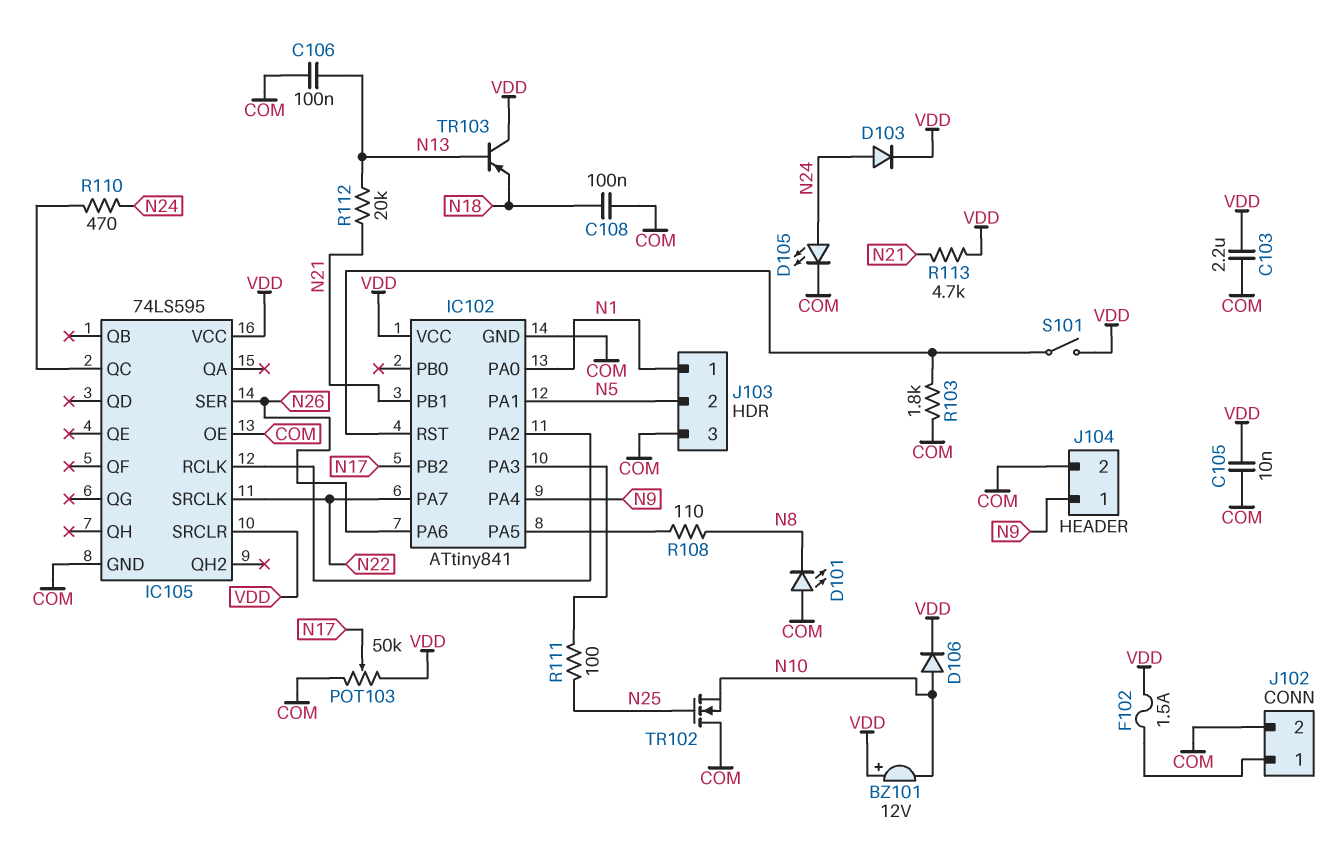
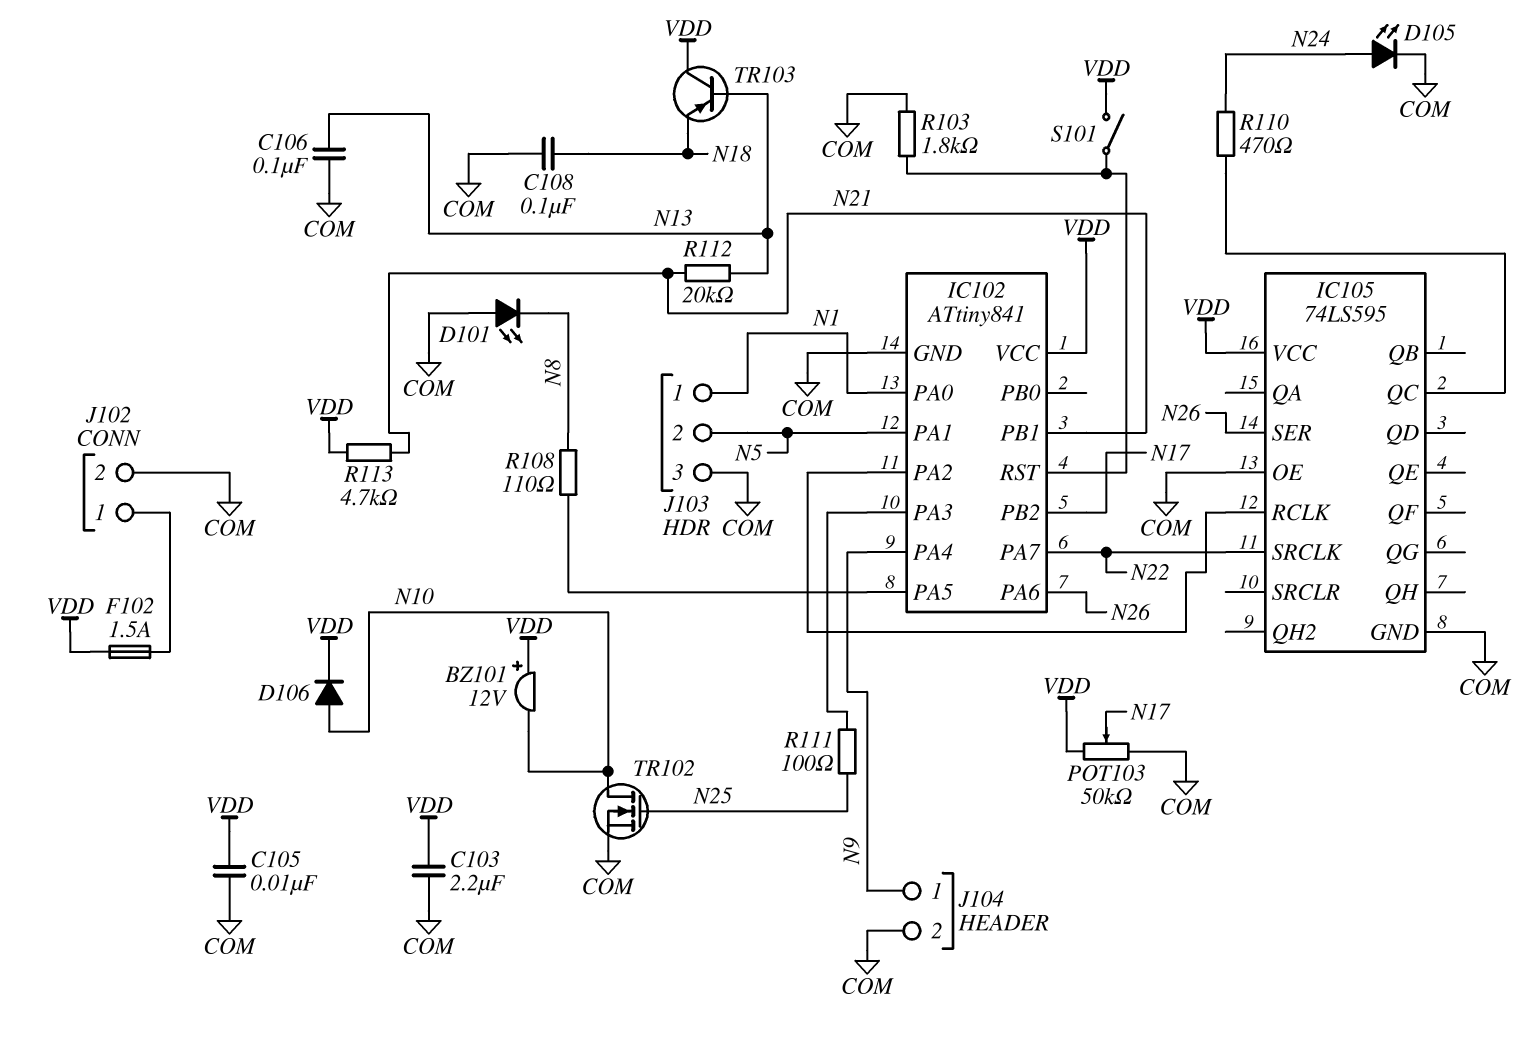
D103: diode (A N24, K VDD) -> none
IC105 pin SRCLR: VDD -> none
TR102: NMOS (G N25, D COM, S N10) -> NMOS (G N25, D N10, S COM)

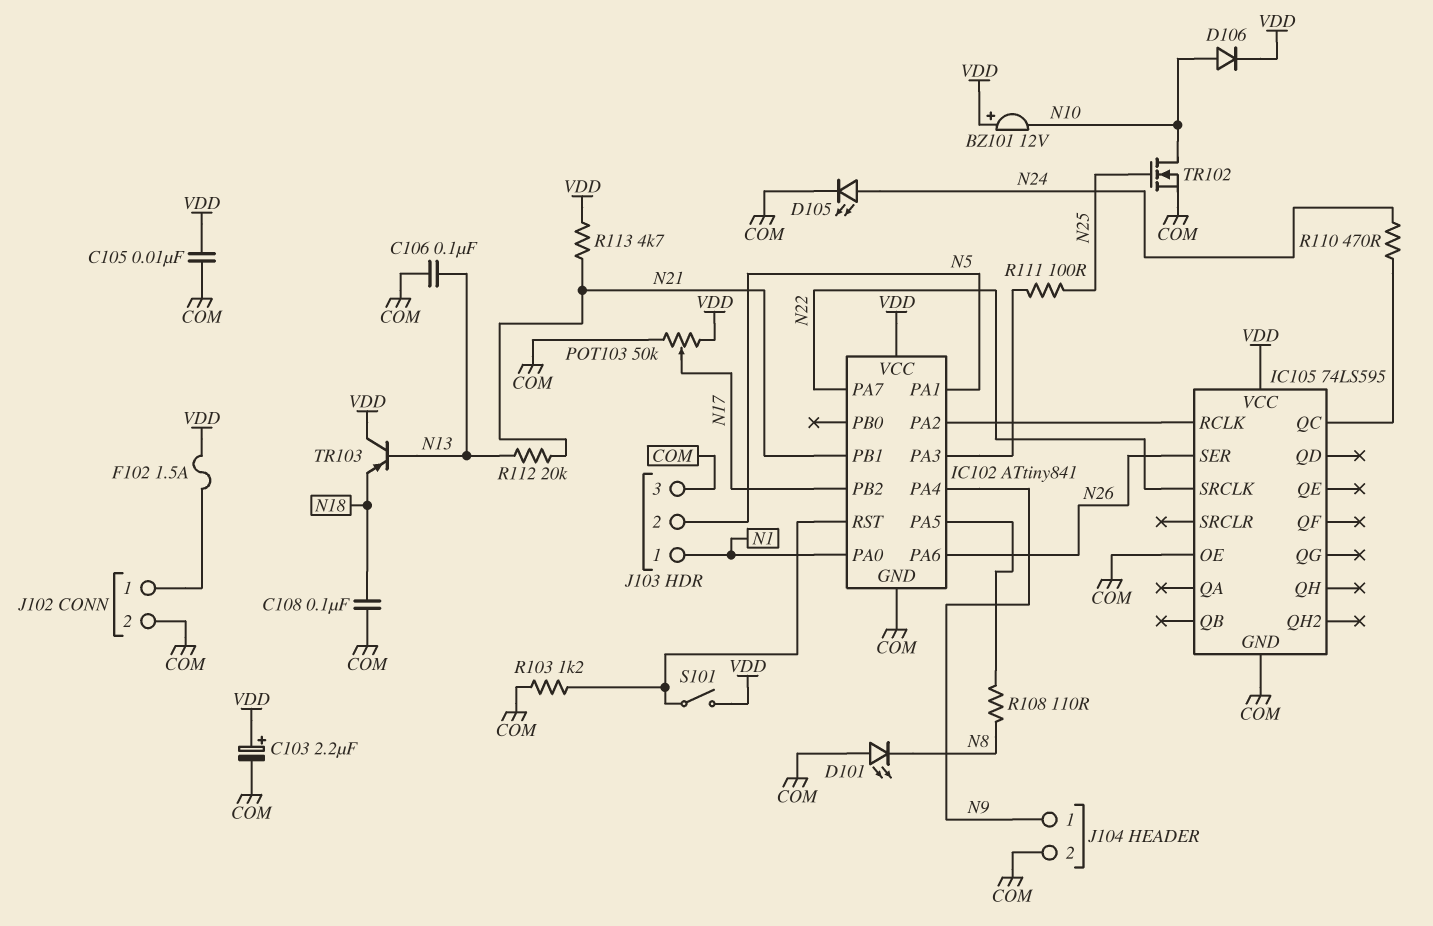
C103: 2.2uF (COM, VDD) -> 2.2uF (plus VDD, minus COM)
R103: 1.8k (COM, IC102/RST) -> 1.2k (COM, IC102/RST)

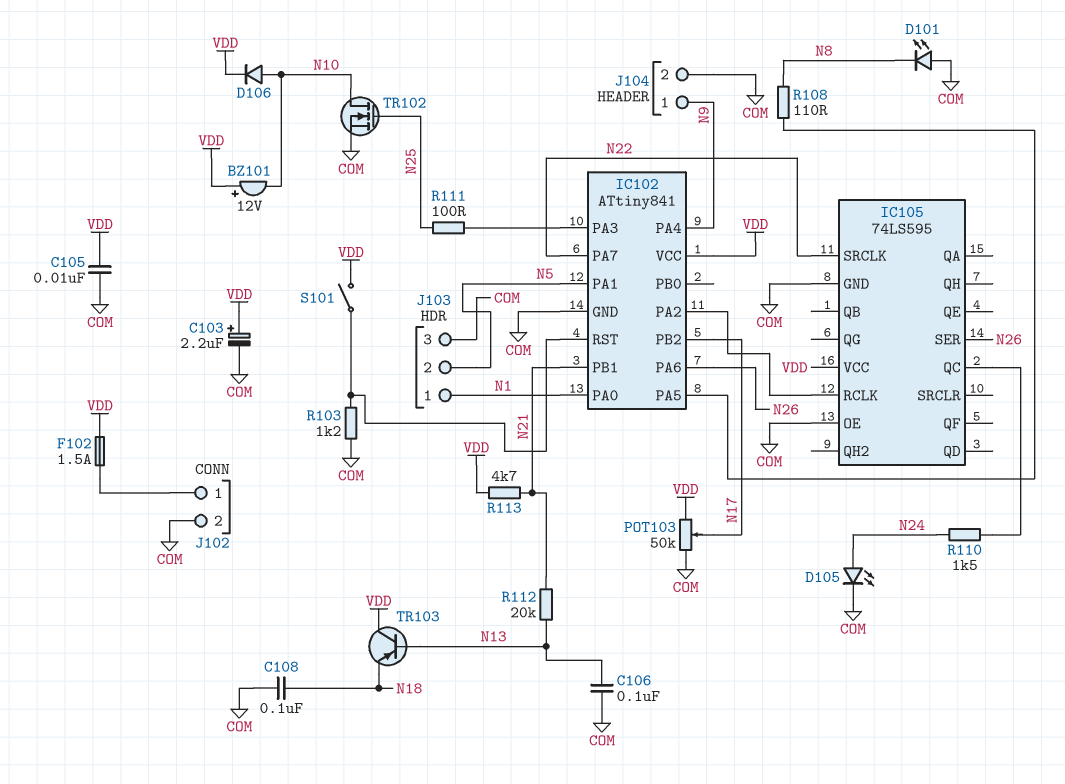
R110: 470 (IC105/QC, N24) -> 1.5k (IC105/QC, N24)

